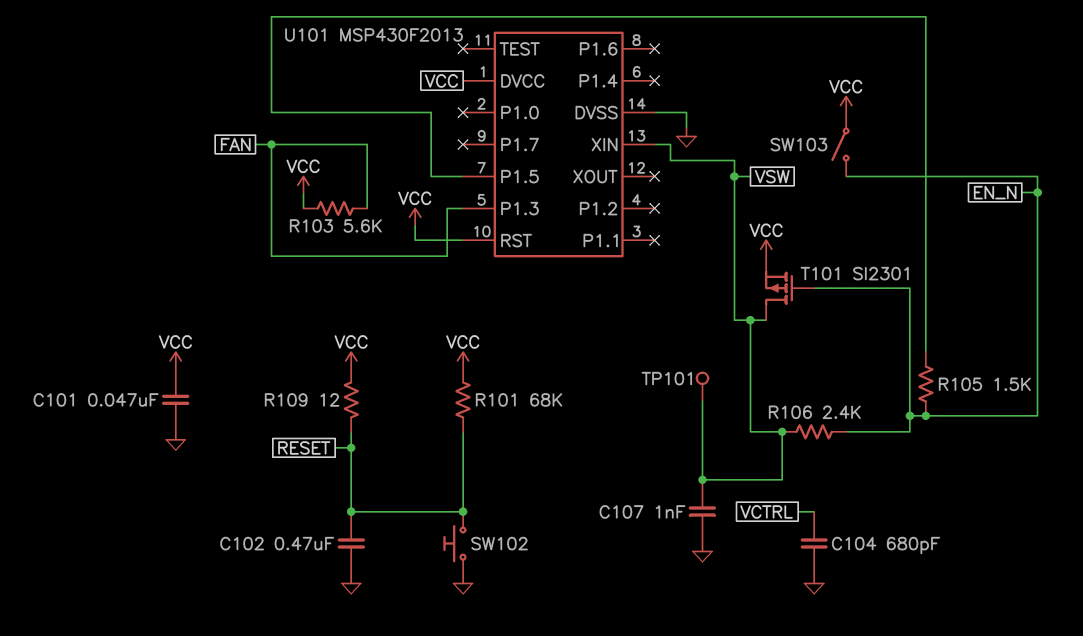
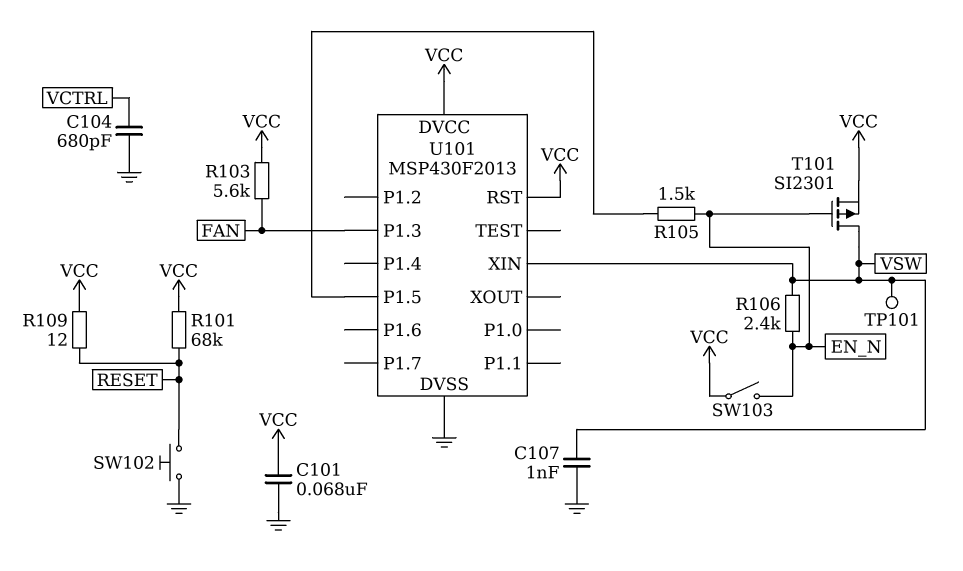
C101: 47nF (GND, VCC) -> 68nF (GND, VCC)
C102: 470nF (GND, RESET) -> none

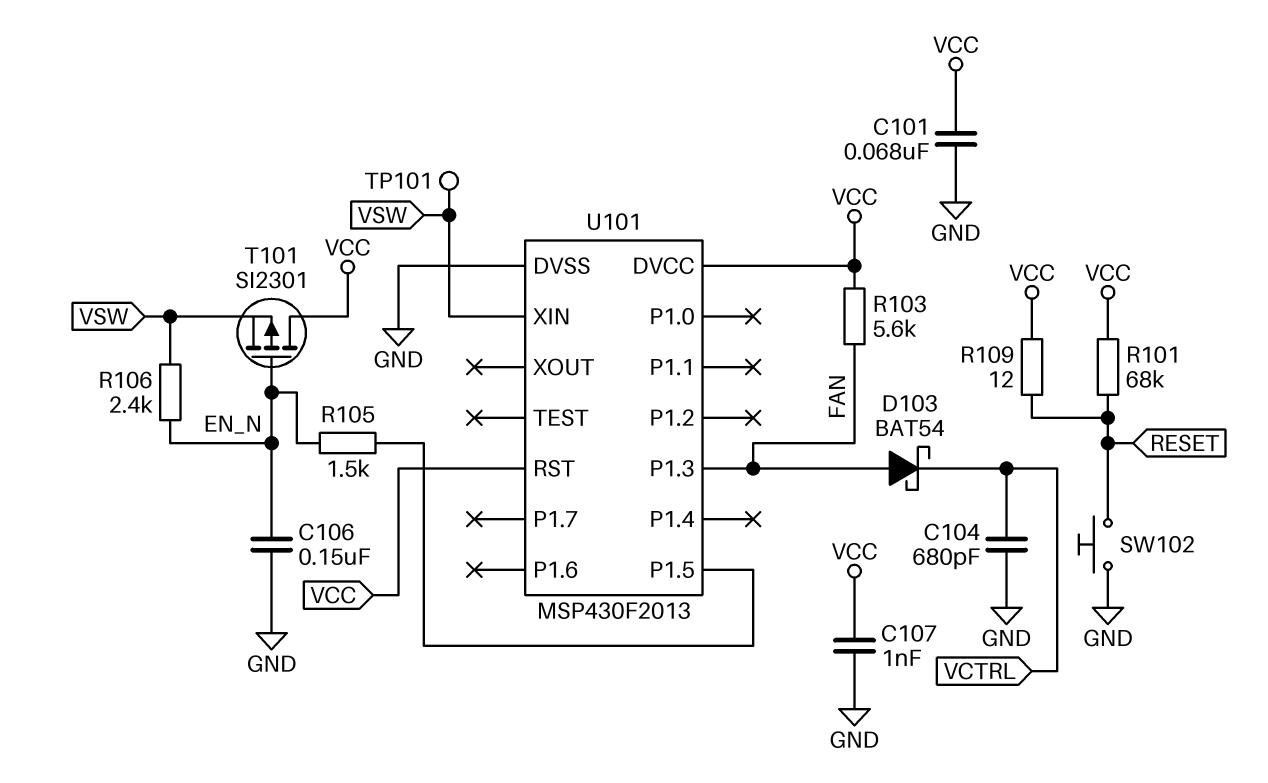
C106: none -> 150nF (EN_N, GND)
C107: 1nF (GND, VSW) -> 1nF (GND, VCC)
D103: none -> schottky BAT54 (A FAN, K VCTRL)
SW103: switch (EN_N, VCC) -> none
T101: PMOS SI2301 (G EN_N, D VSW, S VCC) -> PMOS SI2301 (G EN_N, D VCC, S VSW)

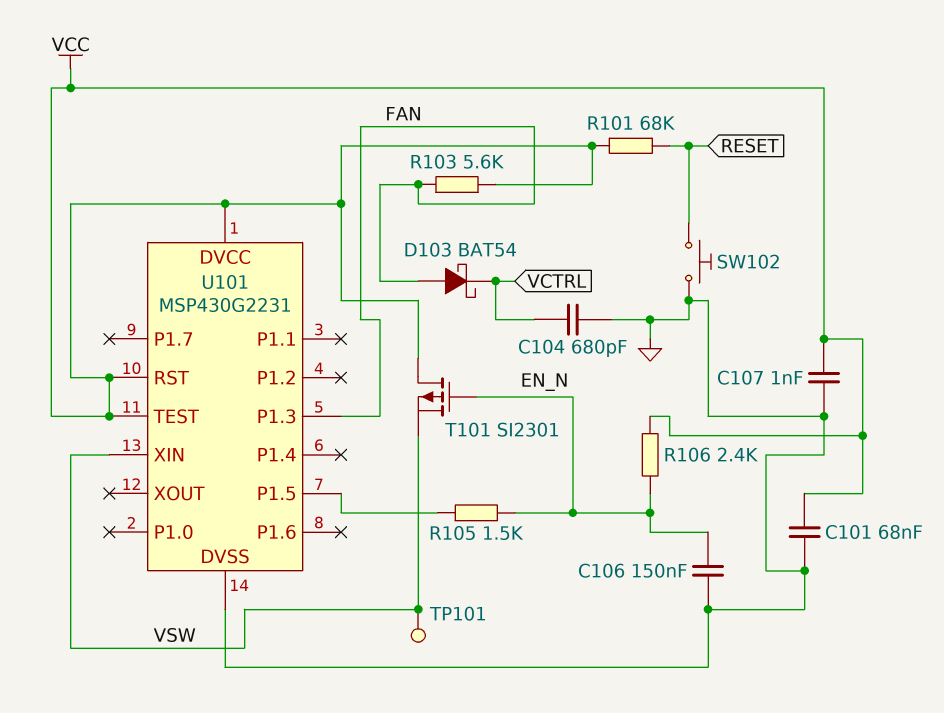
R106: 2.4k (EN_N, VSW) -> 2.4k (EN_N, VCC)
R109: 12 (RESET, VCC) -> none
U101: MSP430F2013 -> MSP430G2231
U101 pin TEST: none -> VCC

